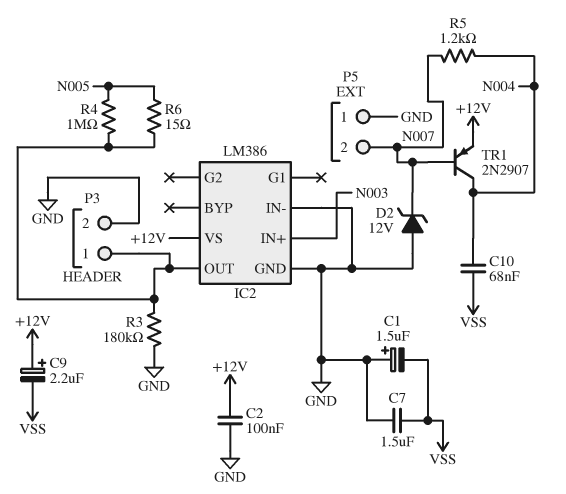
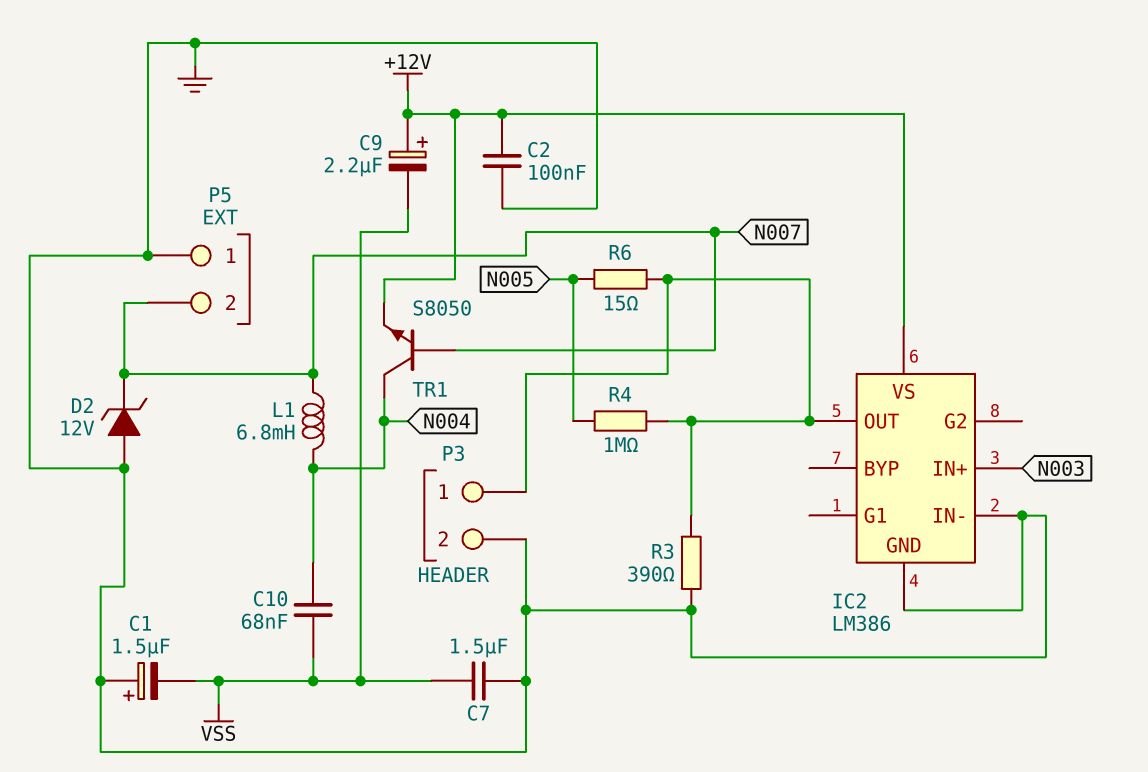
L1: none -> 6.8mH (N004, N007)
R3: 180k (GND, IC2/OUT) -> 390 (GND, IC2/OUT)
R5: 1.2k (N004, N007) -> none
TR1: PNP 2N2907 (B N007, C N004, E +12V) -> NPN S8050 (B N007, C N004, E +12V)

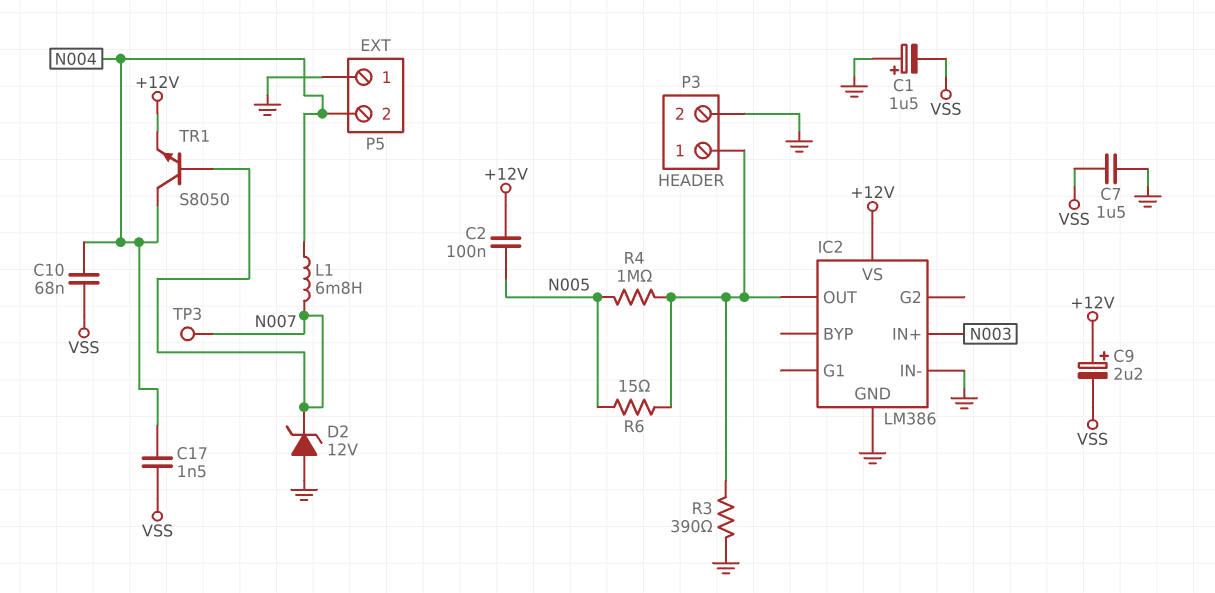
C2: 100nF (+12V, GND) -> 100nF (+12V, N005)
C17: none -> 1.5nF (N004, VSS)
P5 pin 2: N007 -> N004
TP3: none -> test point (N007)

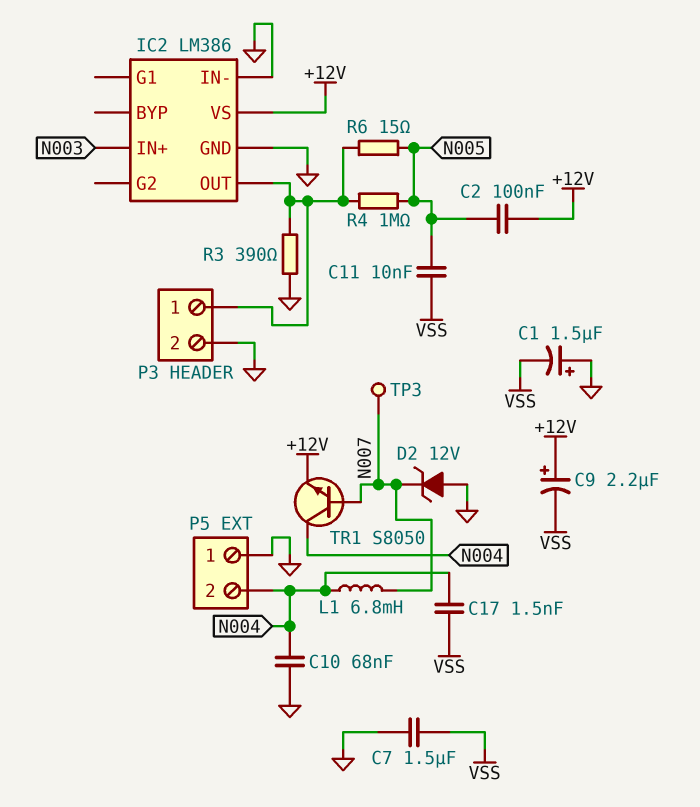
C10: 68nF (N004, VSS) -> 68nF (GND, N004)
C11: none -> 10nF (N005, VSS)

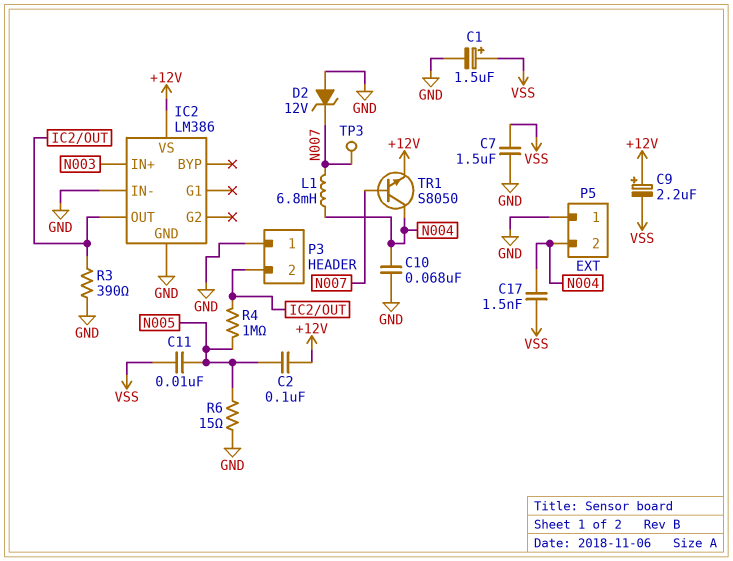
C1: 1.5uF (plus GND, minus VSS) -> 1.5uF (plus VSS, minus GND)
P3 pin 1: IC2/OUT -> GND
P3 pin 2: GND -> IC2/OUT
R6: 15 (IC2/OUT, N005) -> 15 (GND, N005)

